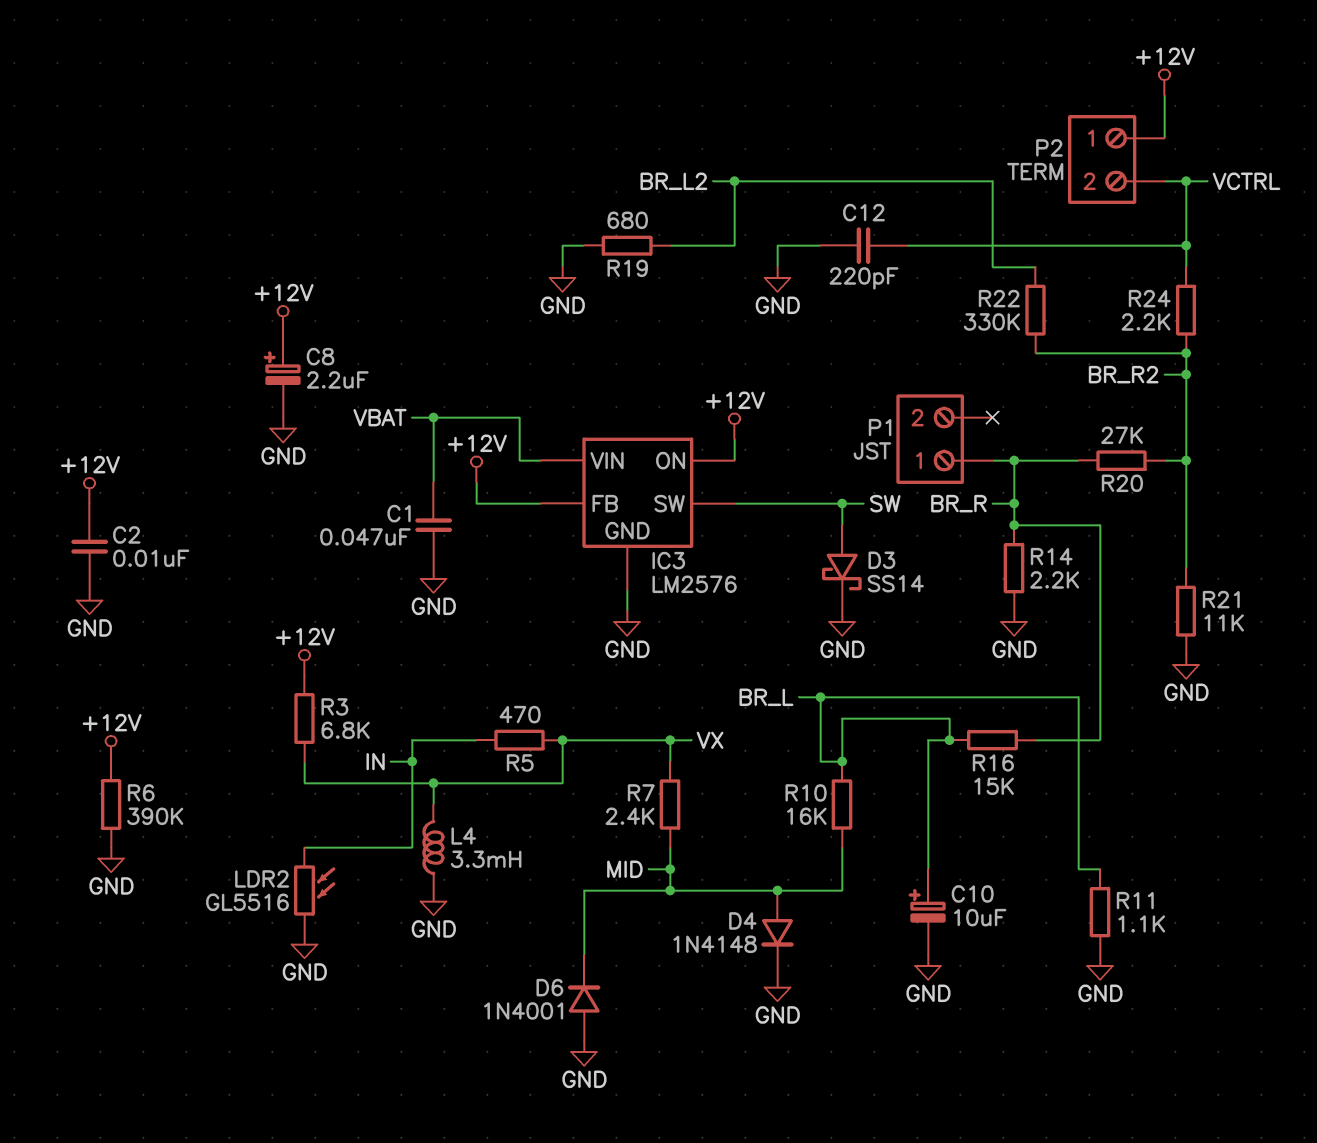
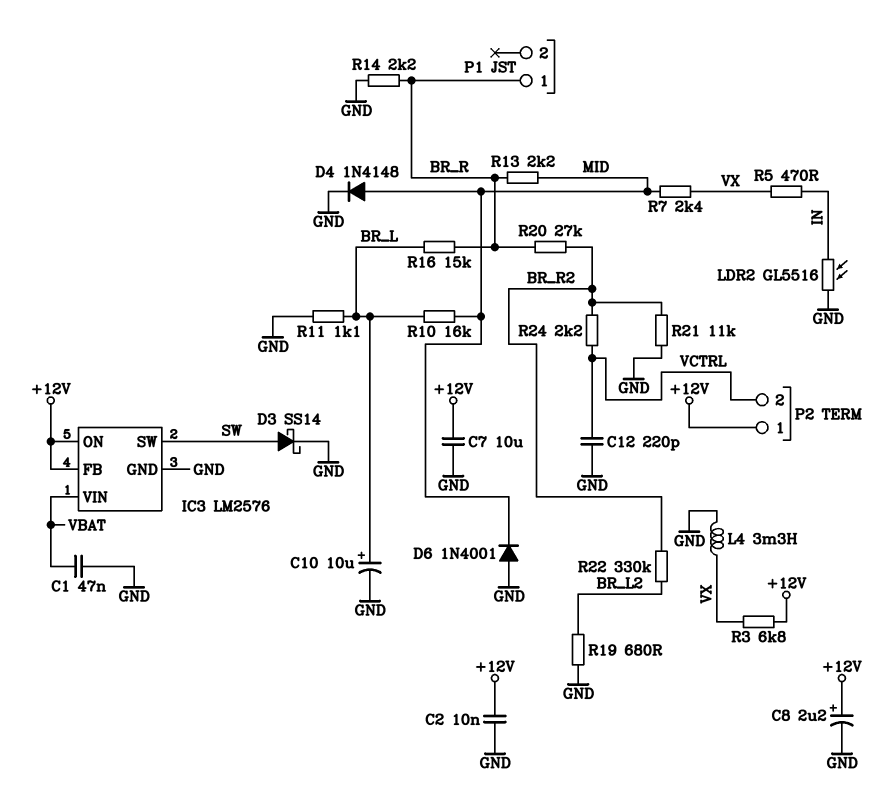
C7: none -> 10uF (+12V, GND)
R6: 390k (+12V, GND) -> none
R13: none -> 2.2k (BR_R, MID)

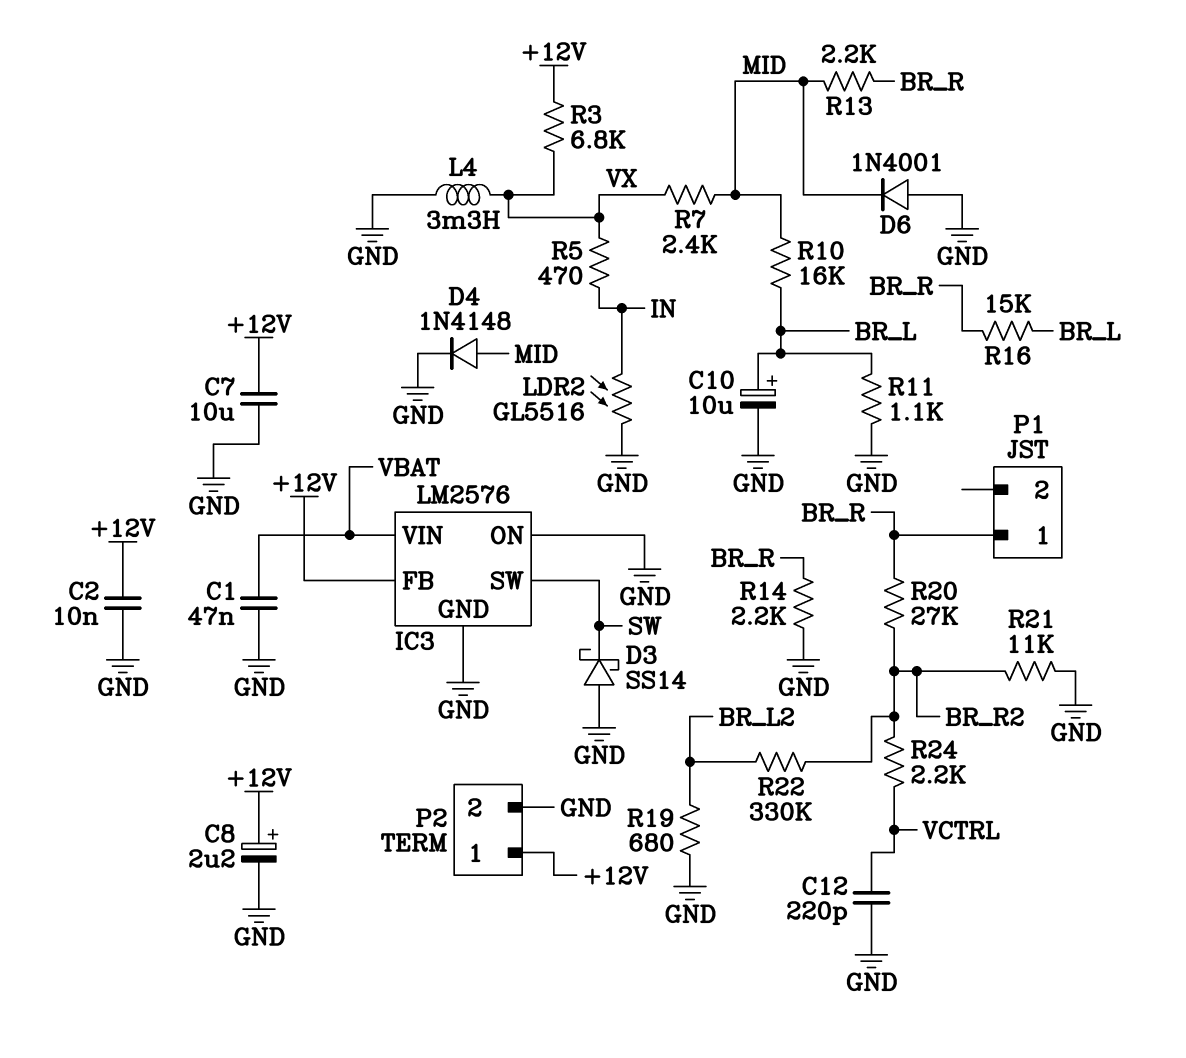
D3: schottky SS14 (A SW, K GND) -> schottky SS14 (A GND, K SW)
IC3 pin ON: +12V -> GND
P2 pin 2: VCTRL -> GND

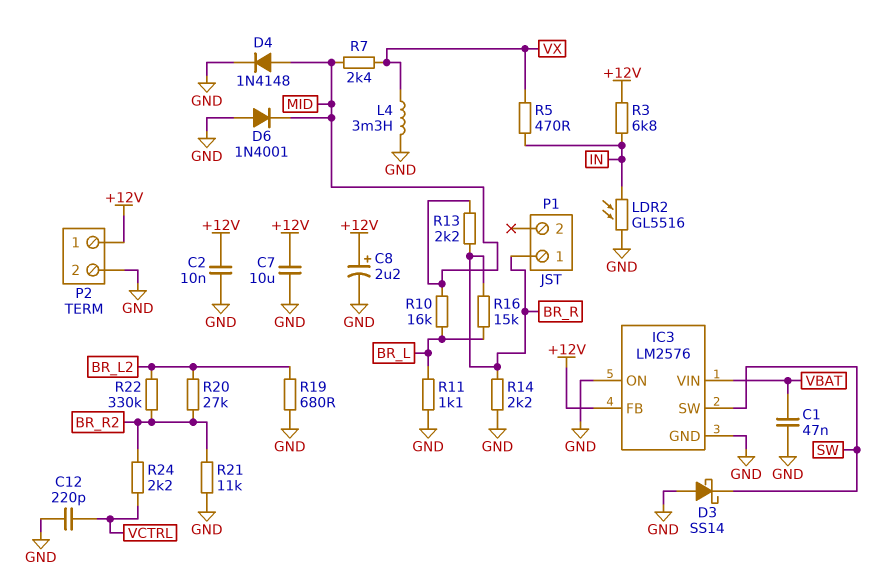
C10: 10uF (plus BR_L, minus GND) -> none
R3: 6.8k (+12V, VX) -> 6.8k (+12V, IN)
R20: 27k (BR_R, BR_R2) -> 27k (BR_L2, BR_R2)

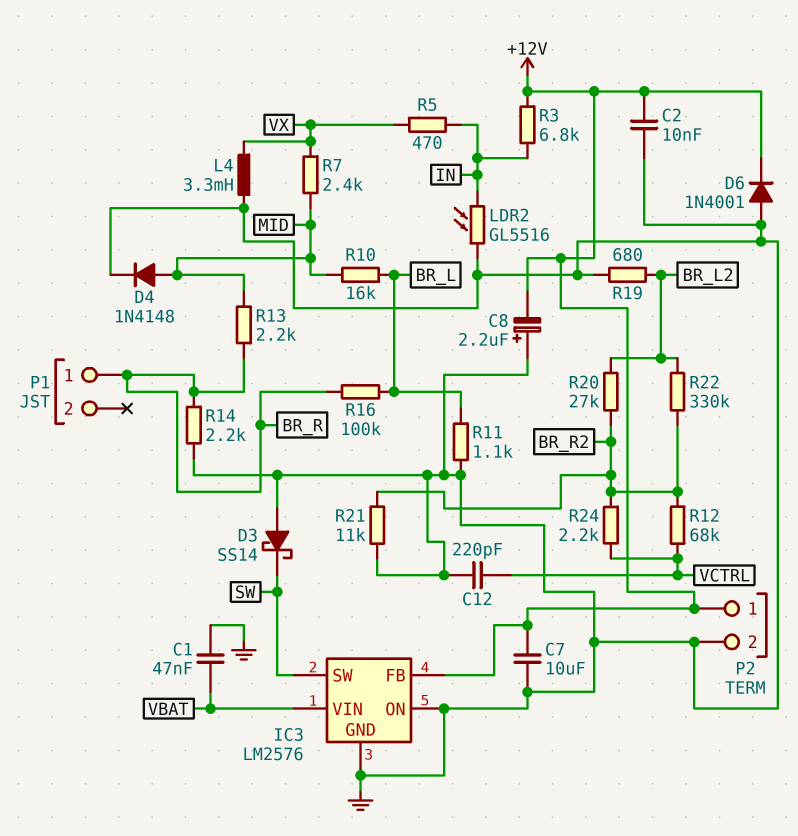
C8: 2.2uF (plus +12V, minus GND) -> 2.2uF (plus GND, minus +12V)
D6: diode 1N4001 (A GND, K MID) -> diode 1N4001 (A GND, K +12V)
R12: none -> 68k (BR_R2, VCTRL)
R16: 15k (BR_L, BR_R) -> 100k (BR_L, BR_R)

